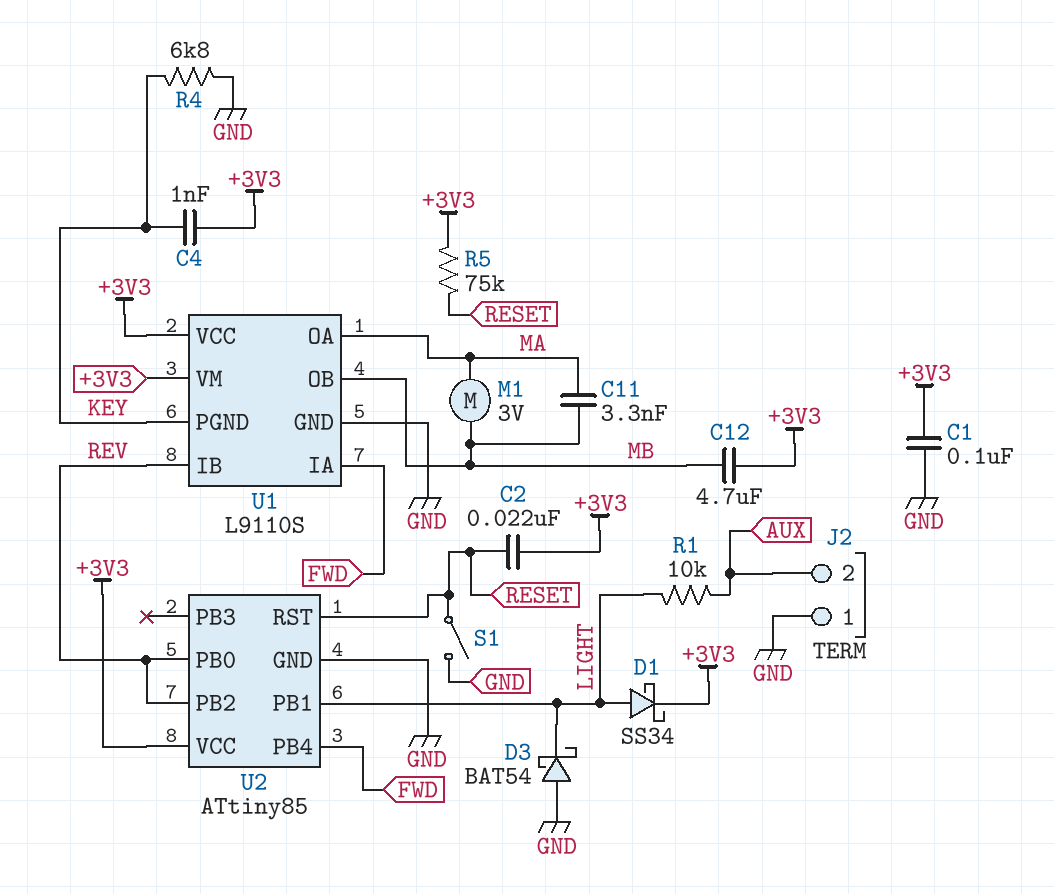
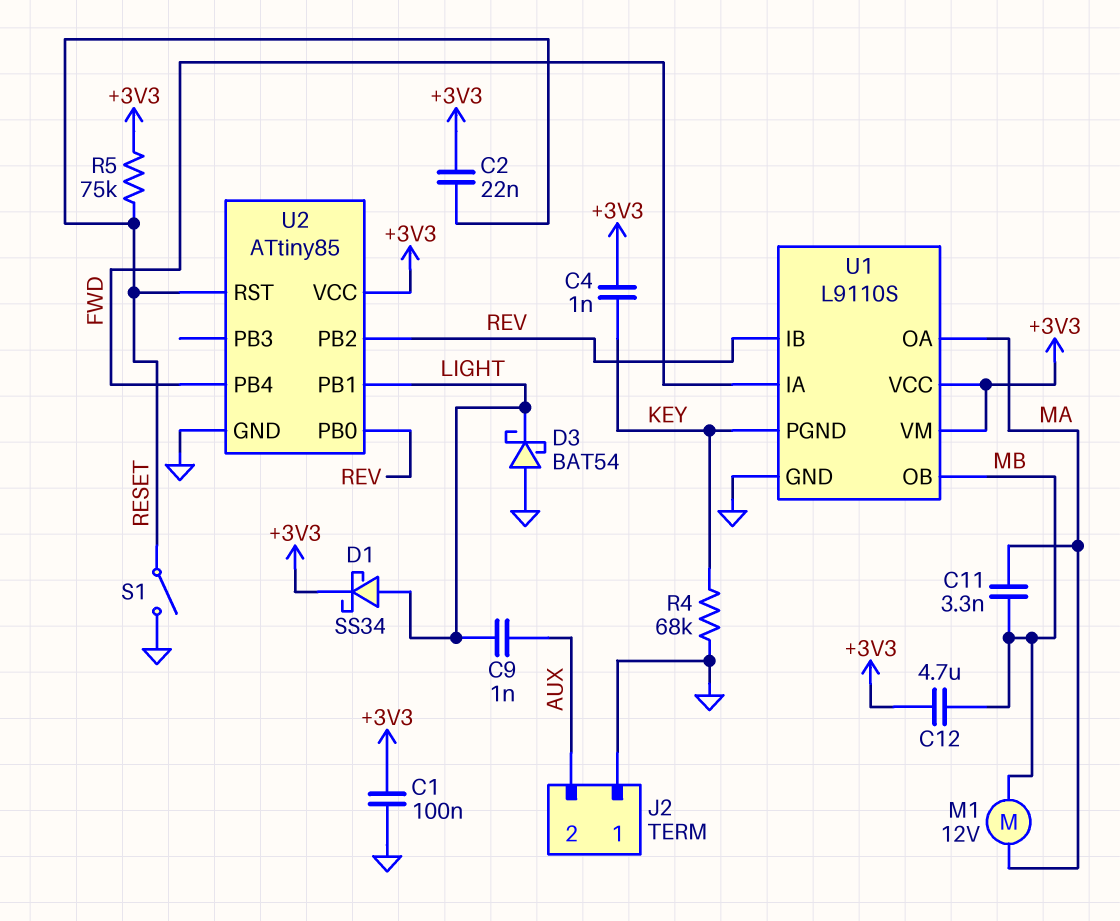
C9: none -> 1nF (AUX, LIGHT)
M1: motor 3V (MA, MB) -> motor 12V (MA, MB)
R1: 10k (AUX, LIGHT) -> none
R4: 6.8k (GND, KEY) -> 68k (GND, KEY)

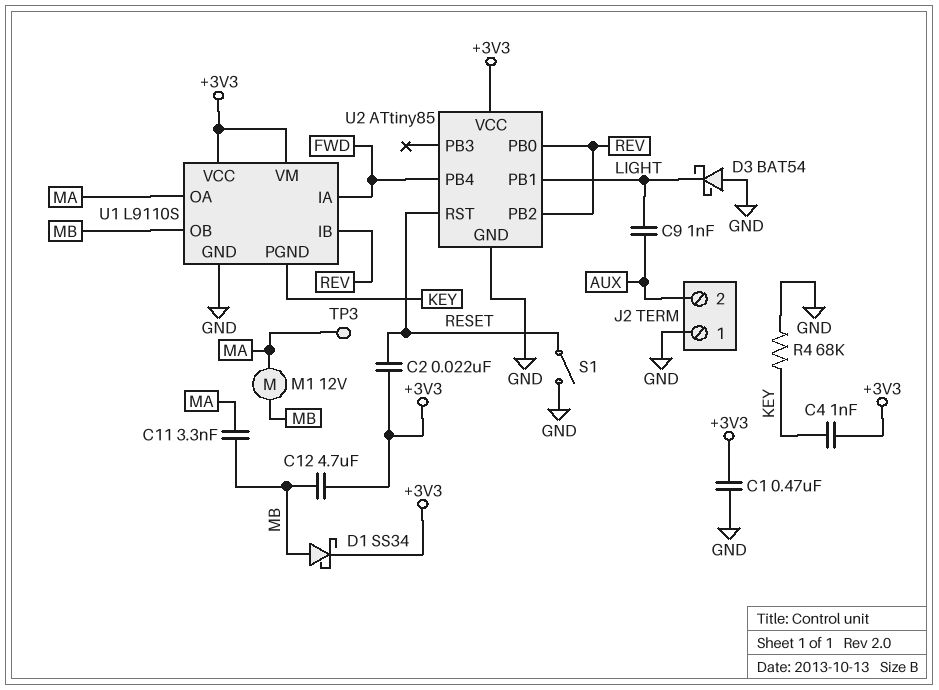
C1: 100nF (+3V3, GND) -> 470nF (+3V3, GND)
D1: schottky SS34 (A LIGHT, K +3V3) -> schottky SS34 (A MB, K +3V3)
R5: 75k (+3V3, RESET) -> none
TP3: none -> test point (MA)

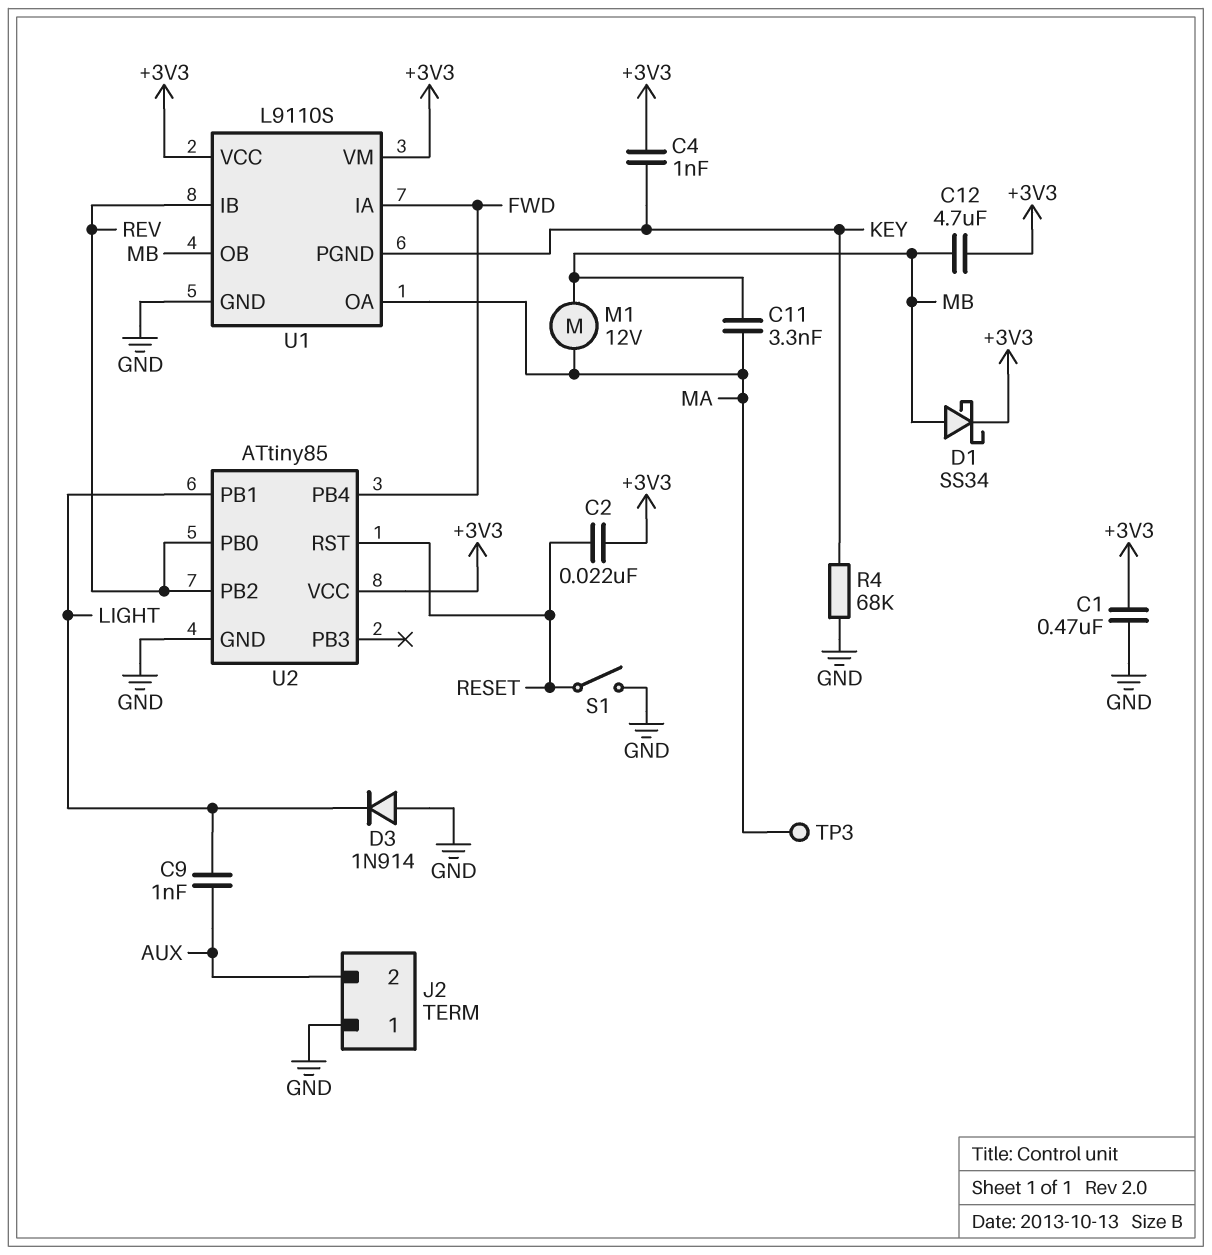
D3: schottky BAT54 (A GND, K LIGHT) -> diode 1N914 (A GND, K LIGHT)

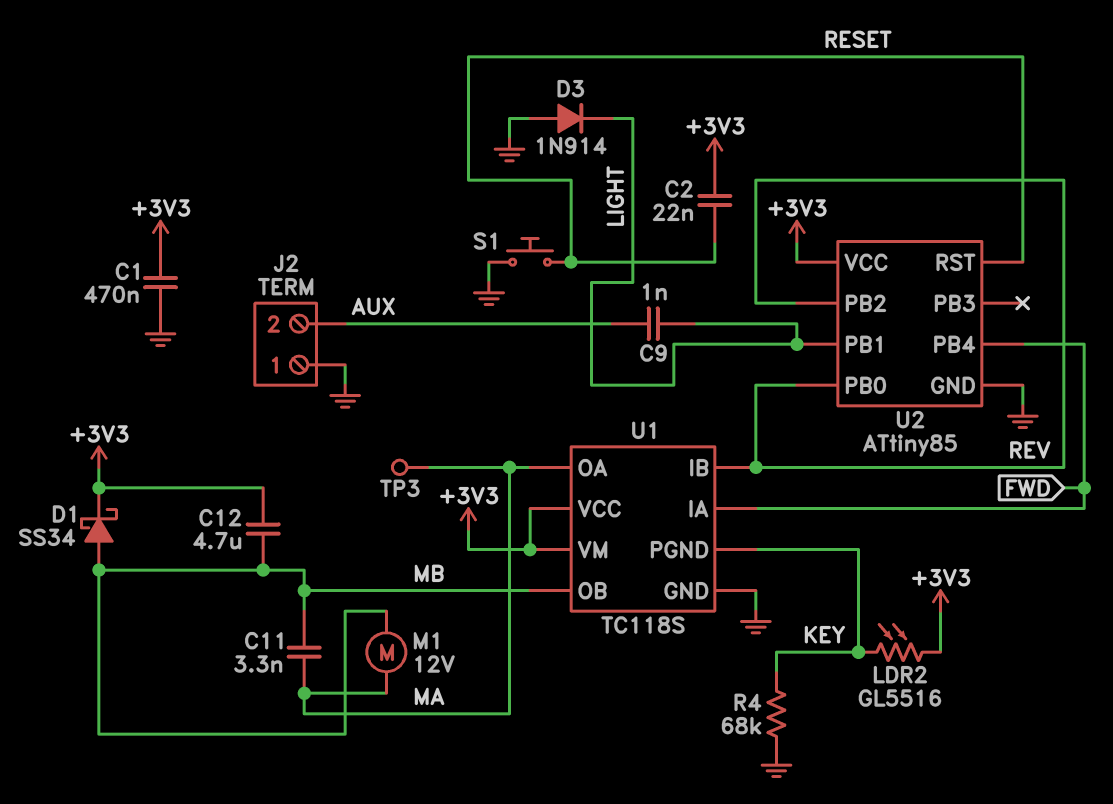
C4: 1nF (+3V3, KEY) -> none
LDR2: none -> GL5516 (+3V3, KEY)
S1: switch (GND, RESET) -> button (GND, RESET)
U1: L9110S -> TC118S

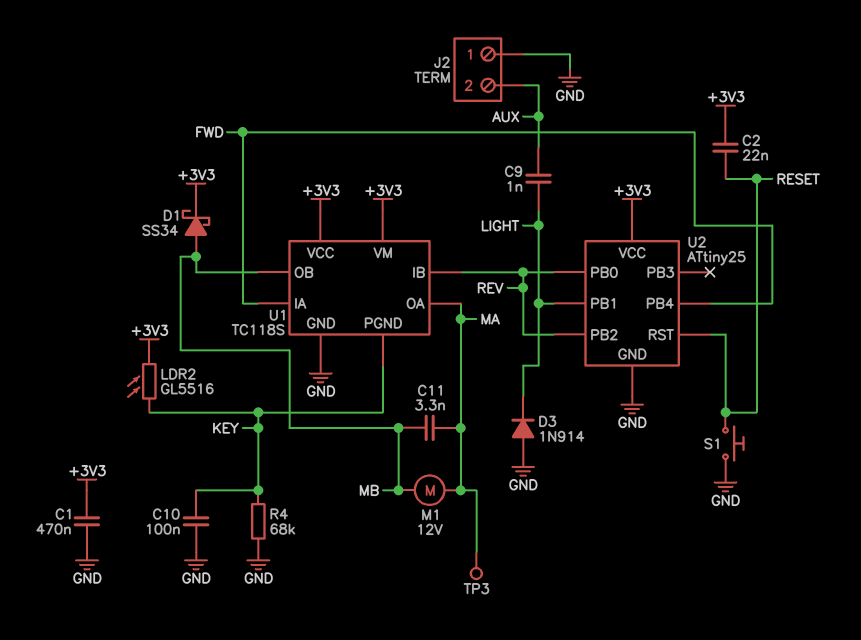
C10: none -> 100nF (GND, KEY)
C12: 4.7uF (+3V3, MB) -> none
U2: ATtiny85 -> ATtiny25

